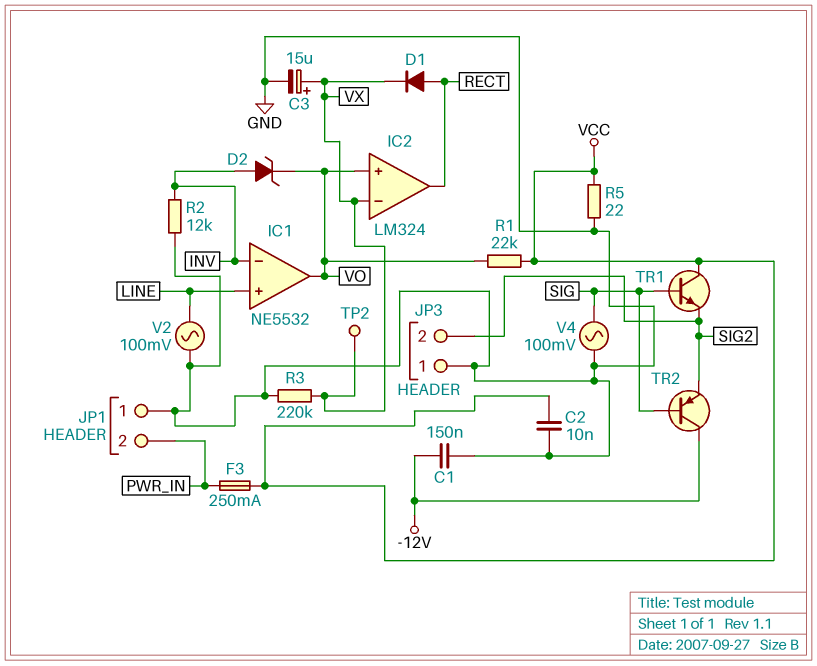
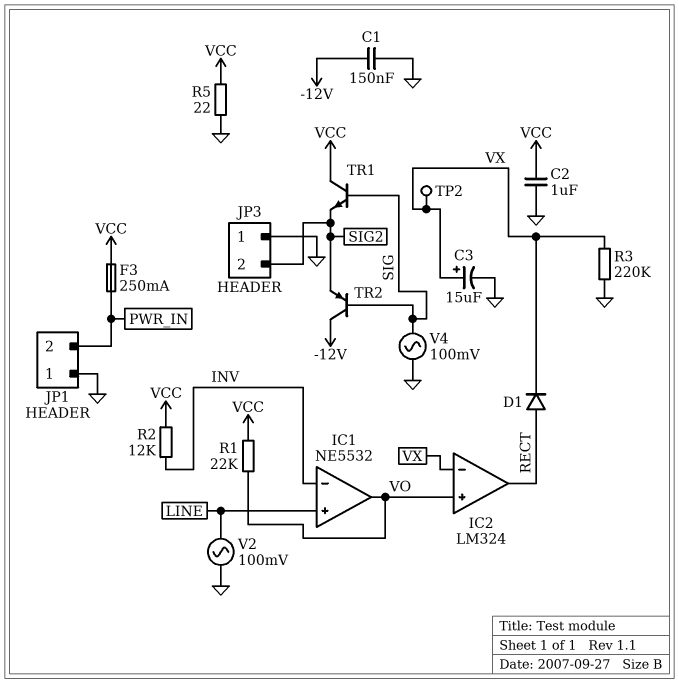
C2: 10nF (GND, VCC) -> 1uF (GND, VCC)
D2: zener (A INV, K VO) -> none
R2: 12k (GND, INV) -> 12k (INV, VCC)

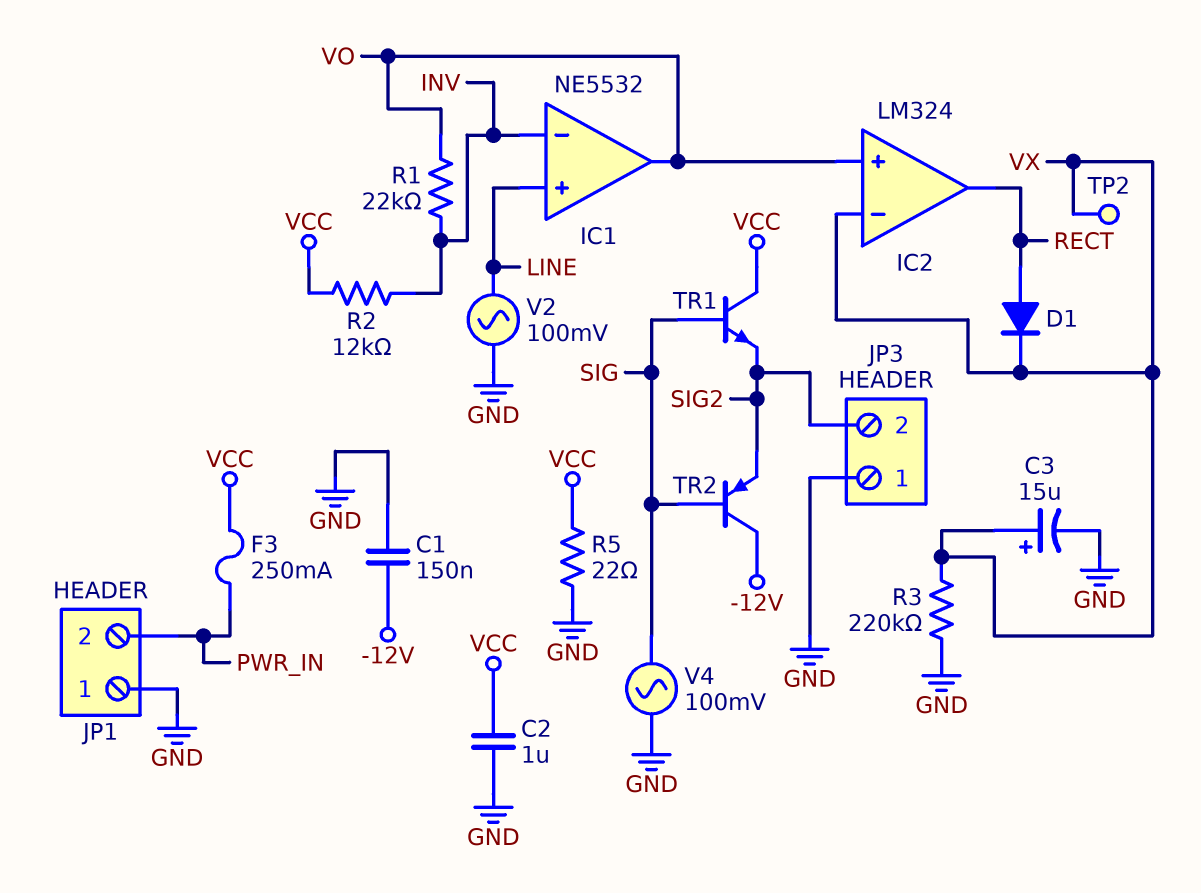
R1: 22k (VCC, VO) -> 22k (INV, VO)

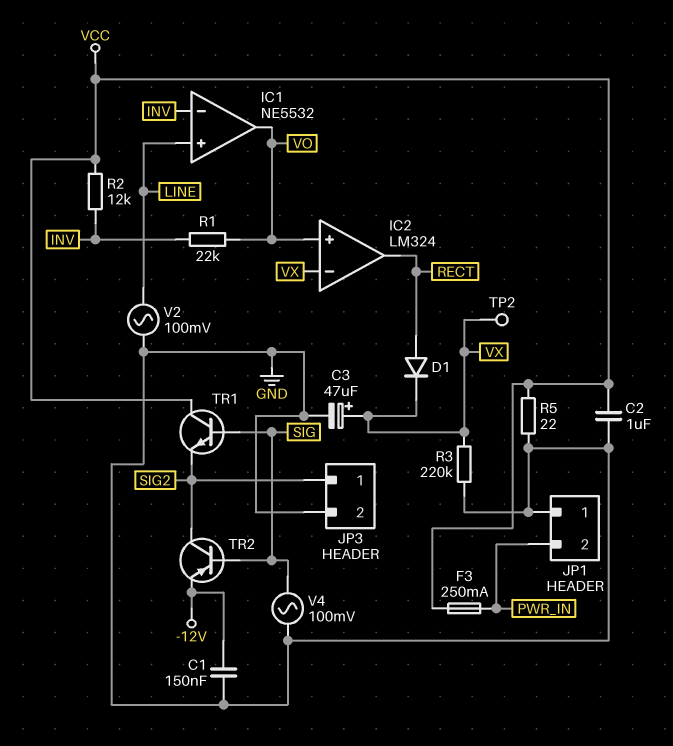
C3: 15uF (plus VX, minus GND) -> 47uF (plus VX, minus GND)
JP3 pin 1: GND -> SIG2
JP3 pin 2: SIG2 -> GND
TR2: PNP (B SIG, C -12V, E SIG2) -> PNP (B SIG, C SIG2, E -12V)

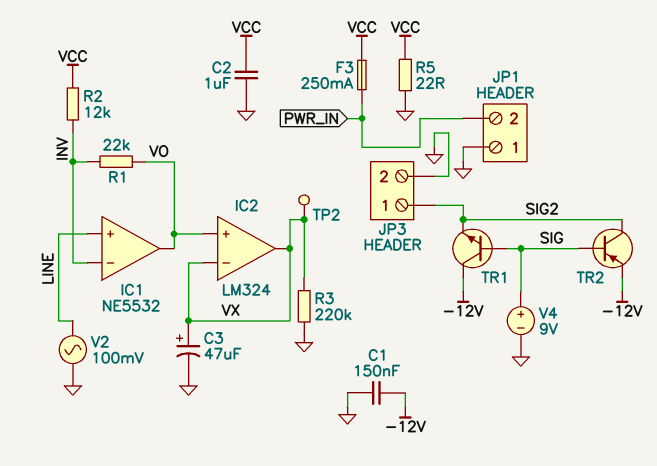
D1: diode (A RECT, K VX) -> none
IC2 pin out: RECT -> VX
TR1: NPN (B SIG, C VCC, E SIG2) -> NPN (B SIG, C -12V, E SIG2)
V4: AC 100mV (GND, SIG) -> 9V (plus SIG, minus GND)

